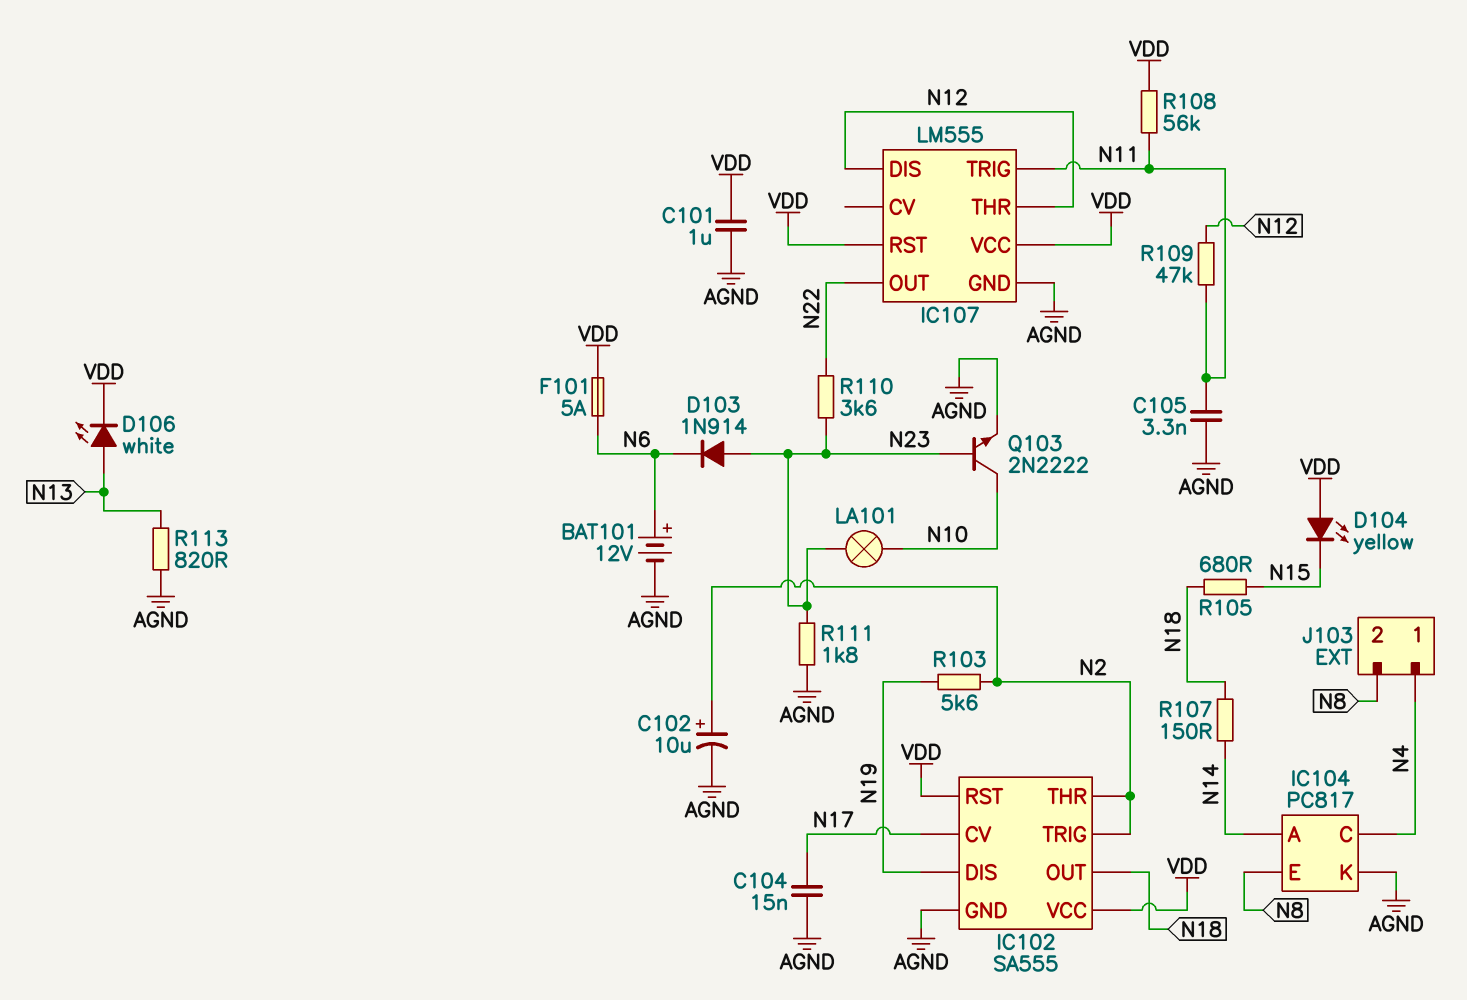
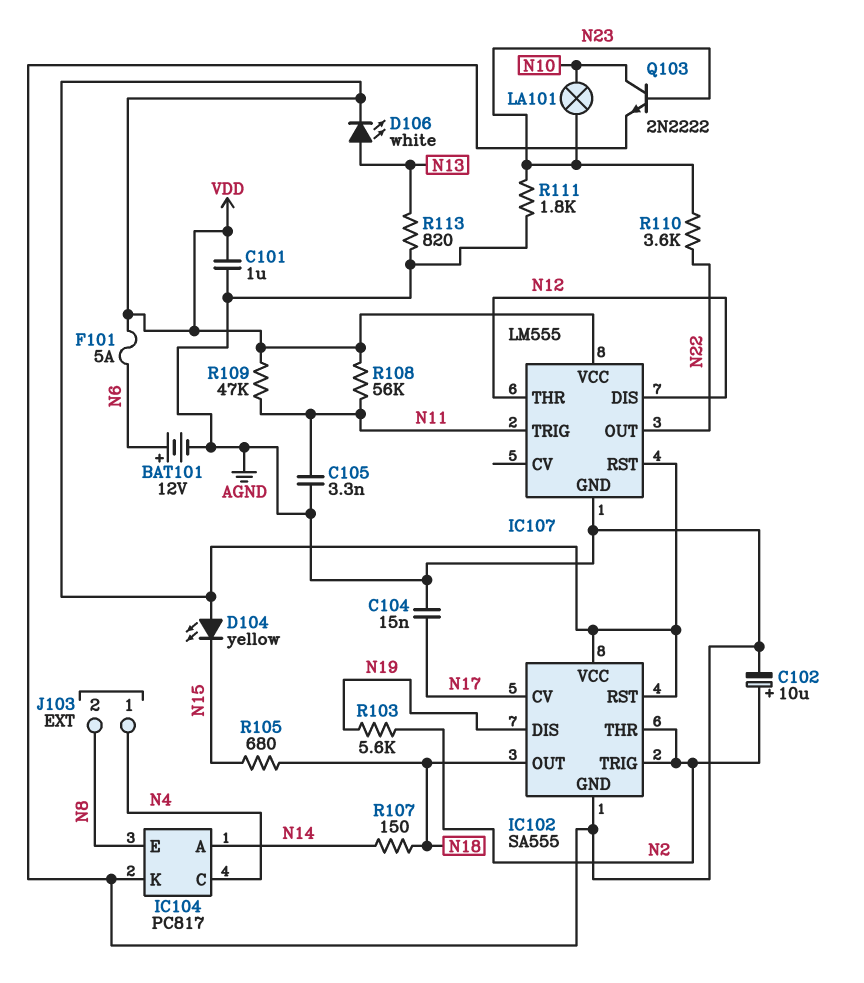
D103: diode 1N914 (A N23, K N6) -> none
R109: 47k (N11, N12) -> 47k (N11, VDD)

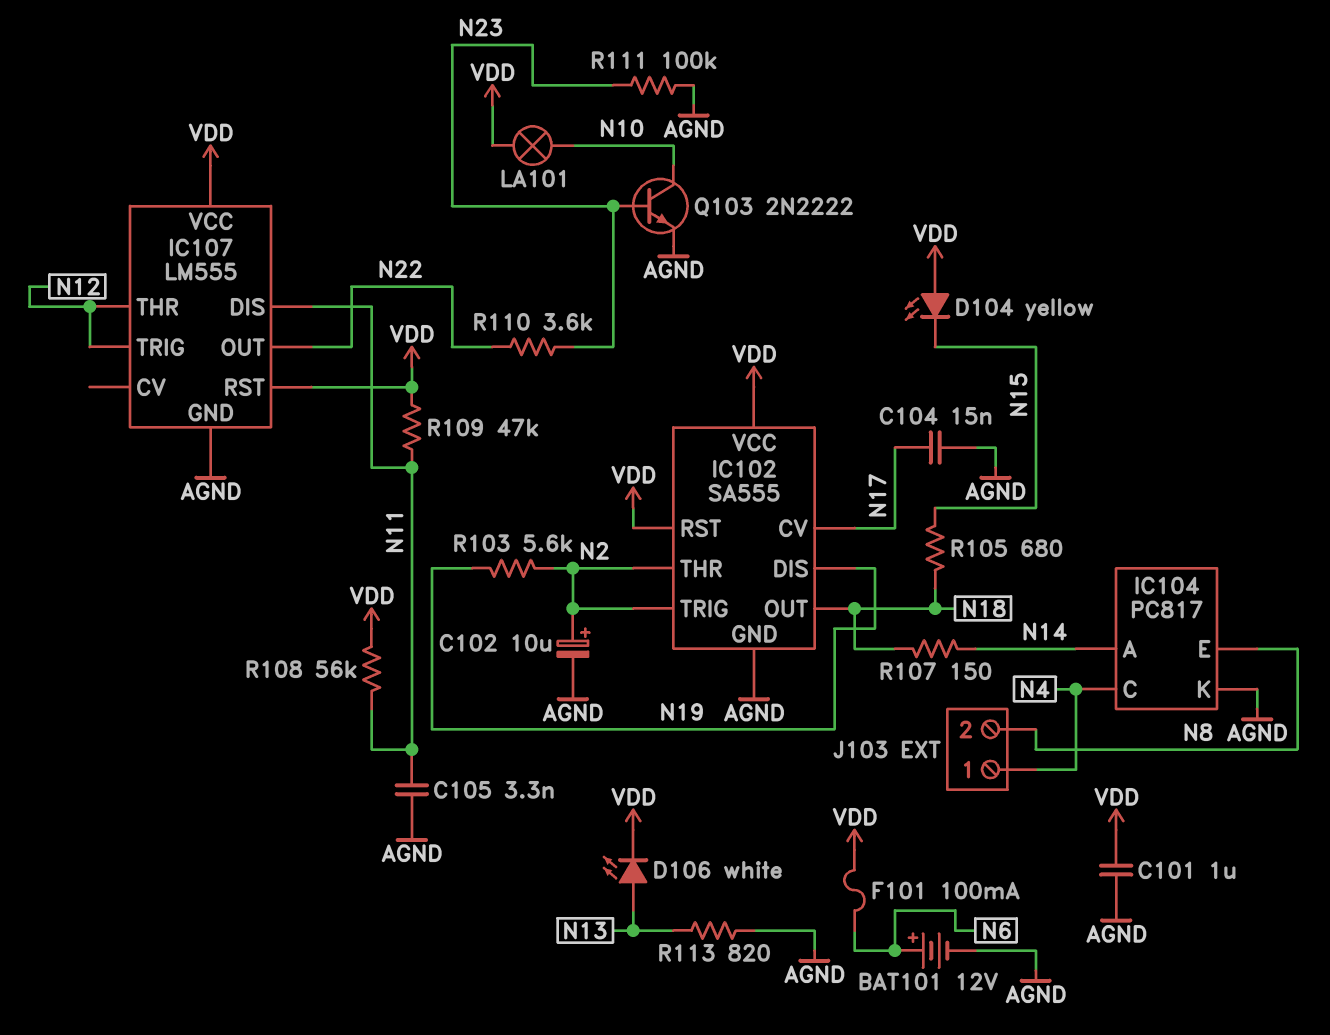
F101: 5A (N6, VDD) -> 100mA (N6, VDD)
IC107 pin DIS: N12 -> N11
IC107 pin TRIG: N11 -> N12
LA101: lamp (N10, N23) -> lamp (N10, VDD)
R111: 1.8k (AGND, N23) -> 100k (AGND, N23)

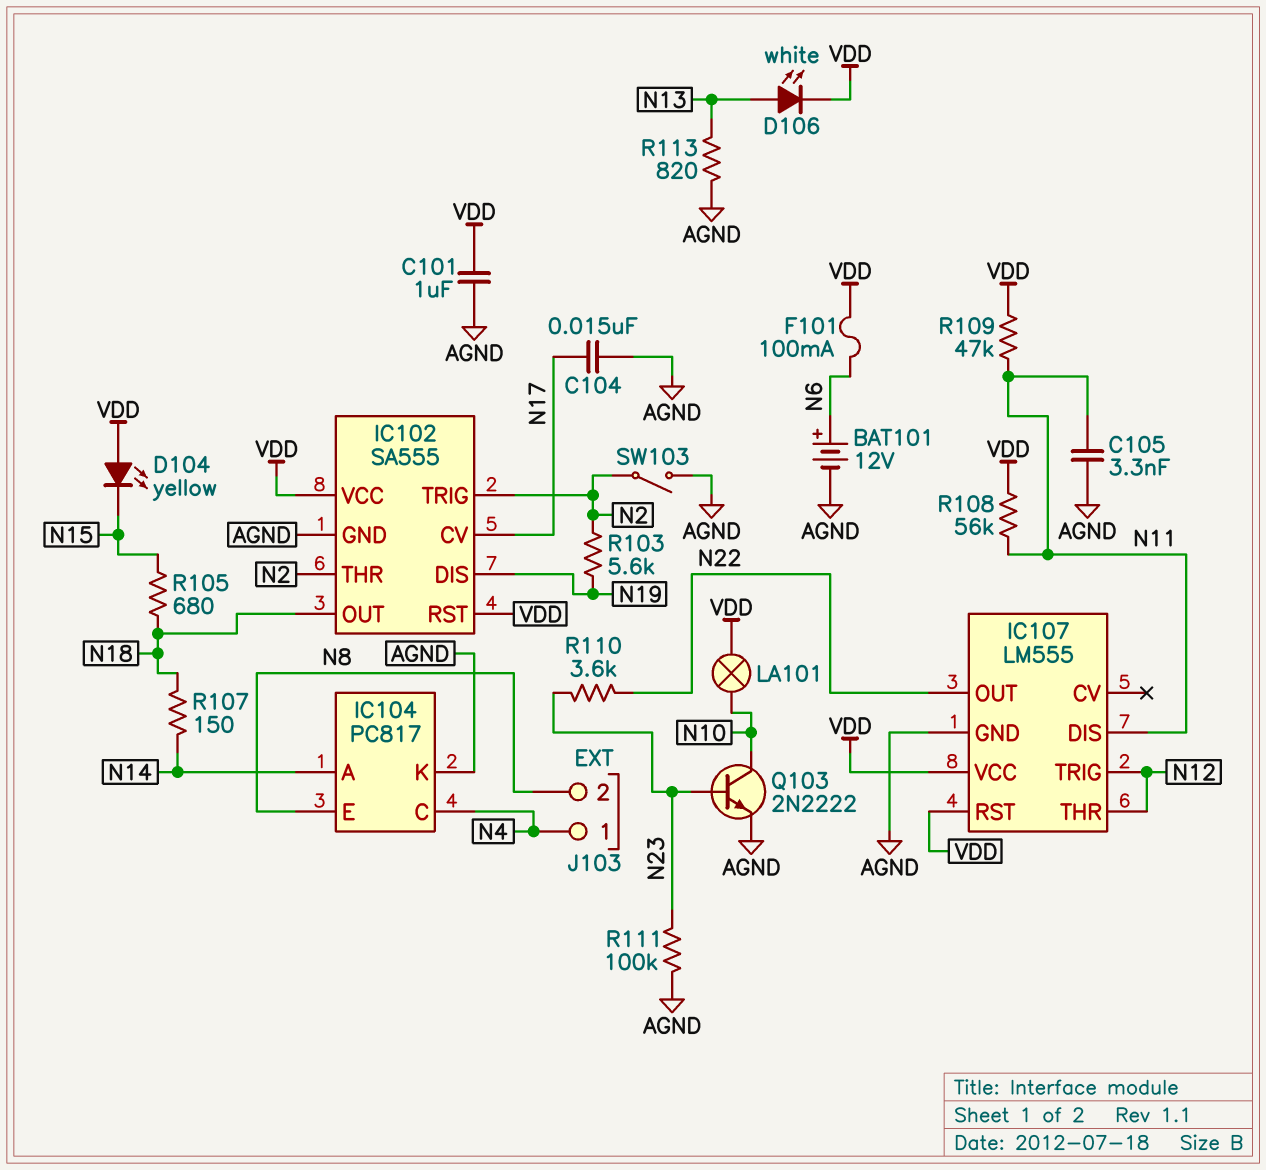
C102: 10uF (plus N2, minus AGND) -> none
SW103: none -> switch (AGND, N2)

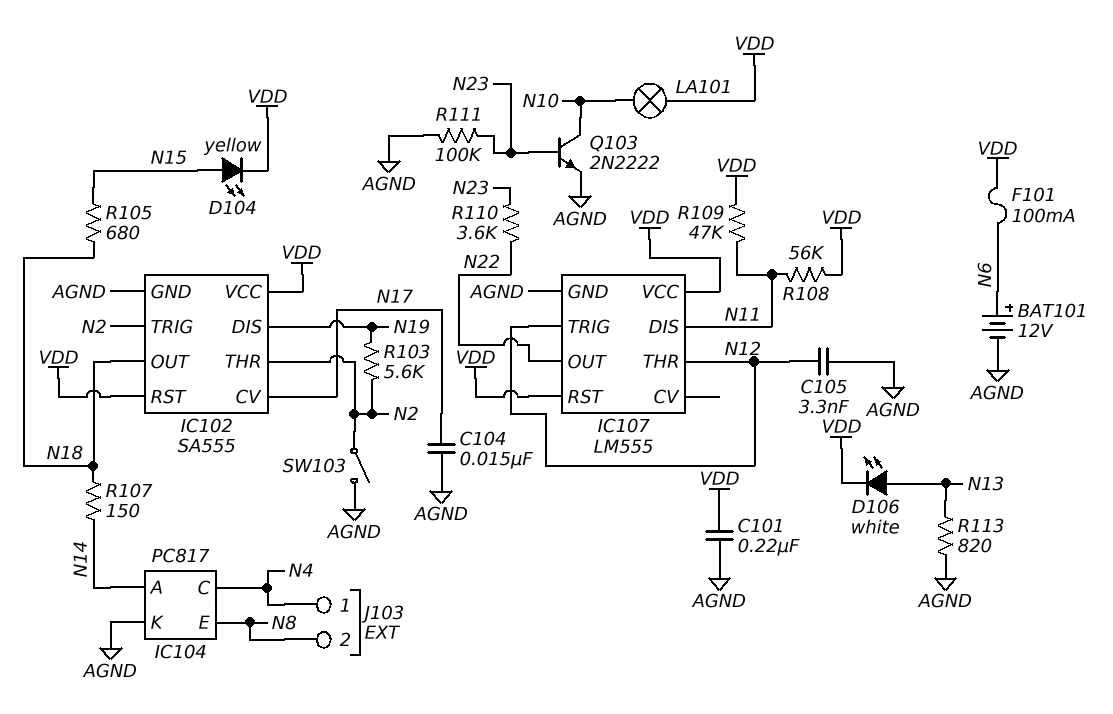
C101: 1uF (AGND, VDD) -> 220nF (AGND, VDD)
C105: 3.3nF (AGND, N11) -> 3.3nF (AGND, N12)
D104: LED yellow (A VDD, K N15) -> LED yellow (A N15, K VDD)

